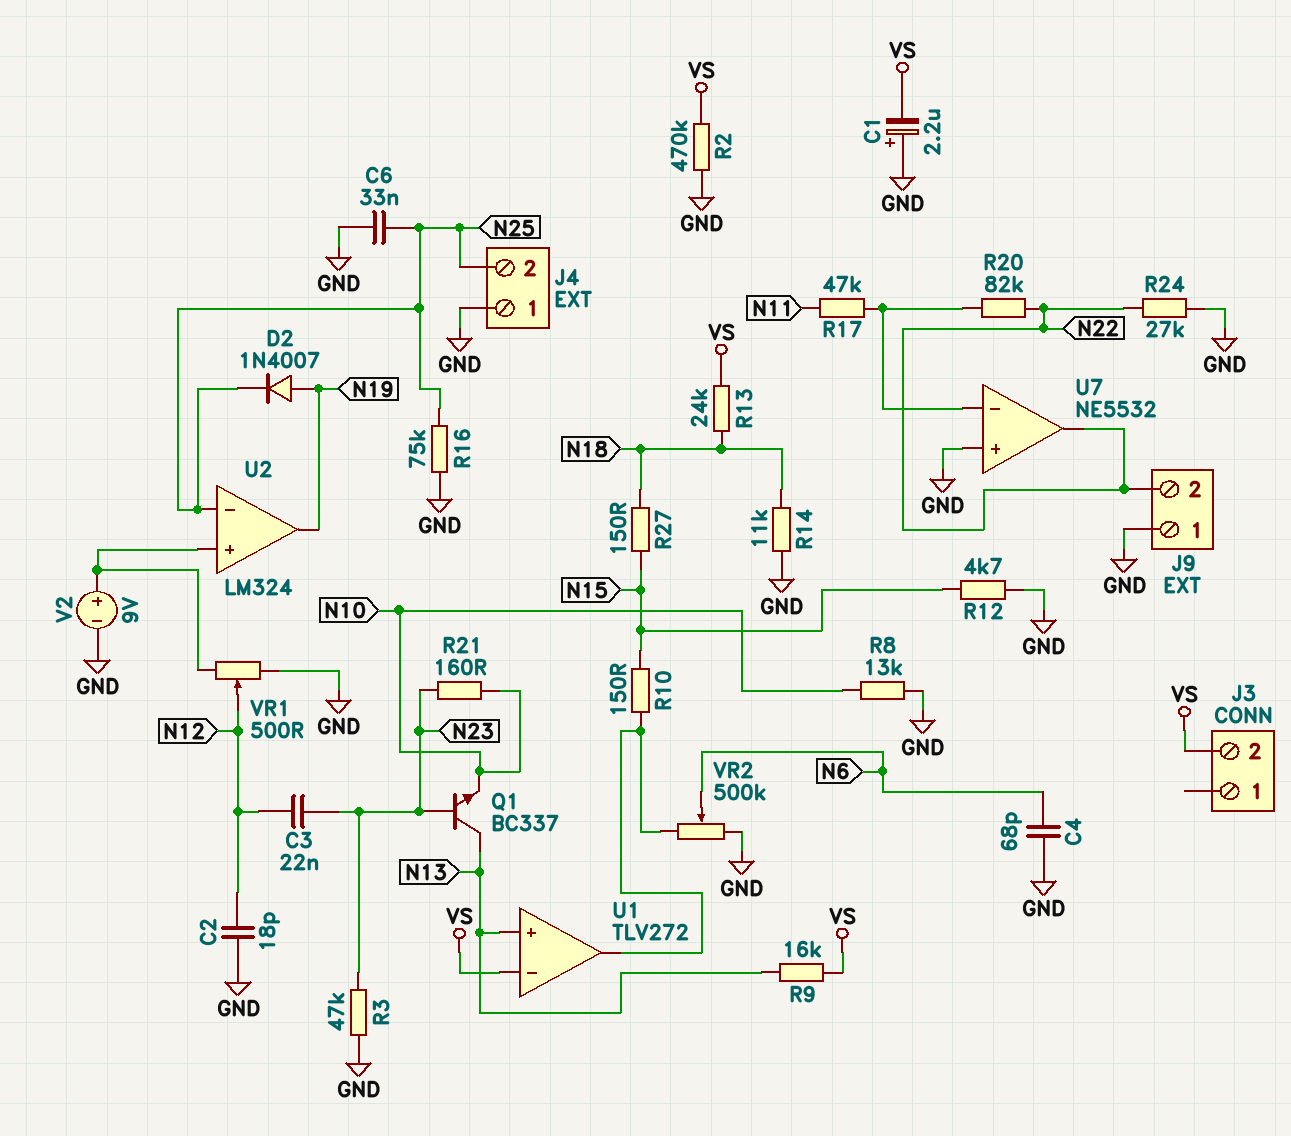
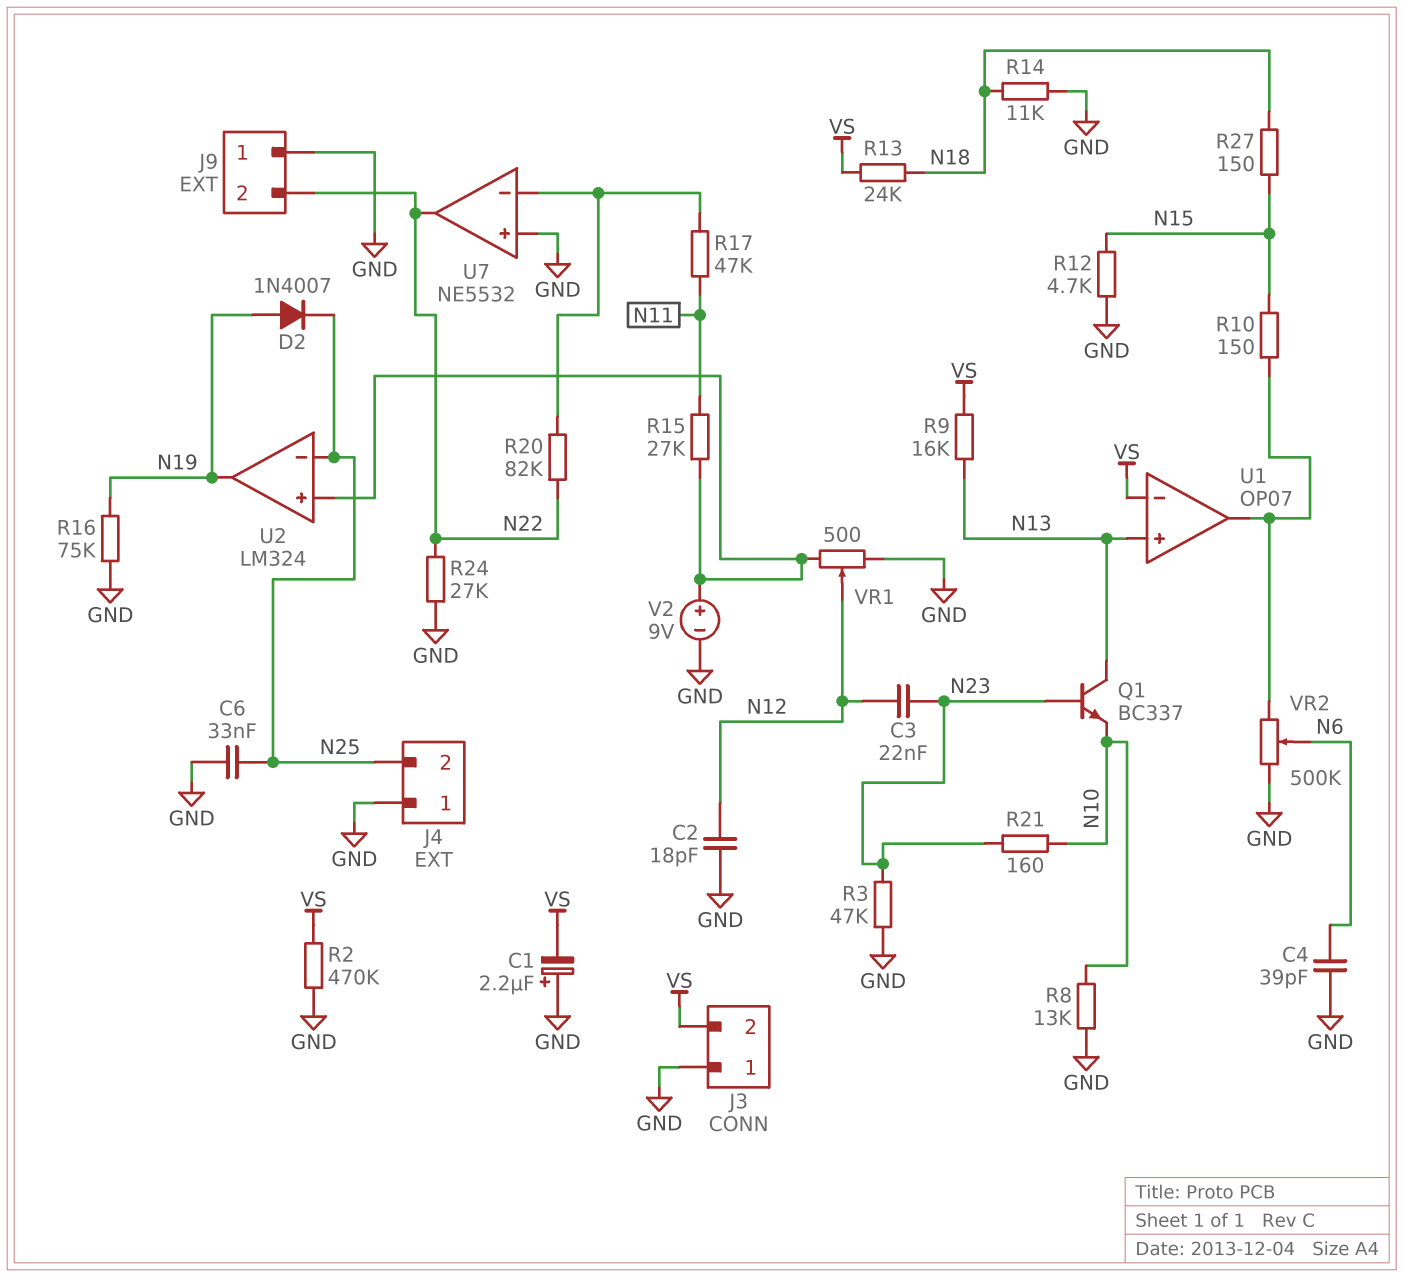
C4: 68pF (GND, N6) -> 39pF (GND, N6)
J3 pin 1: none -> GND
R15: none -> 27k (N11, U2/in+)
R16: 75k (GND, N25) -> 75k (GND, N19)
U1: TLV272 -> OP07

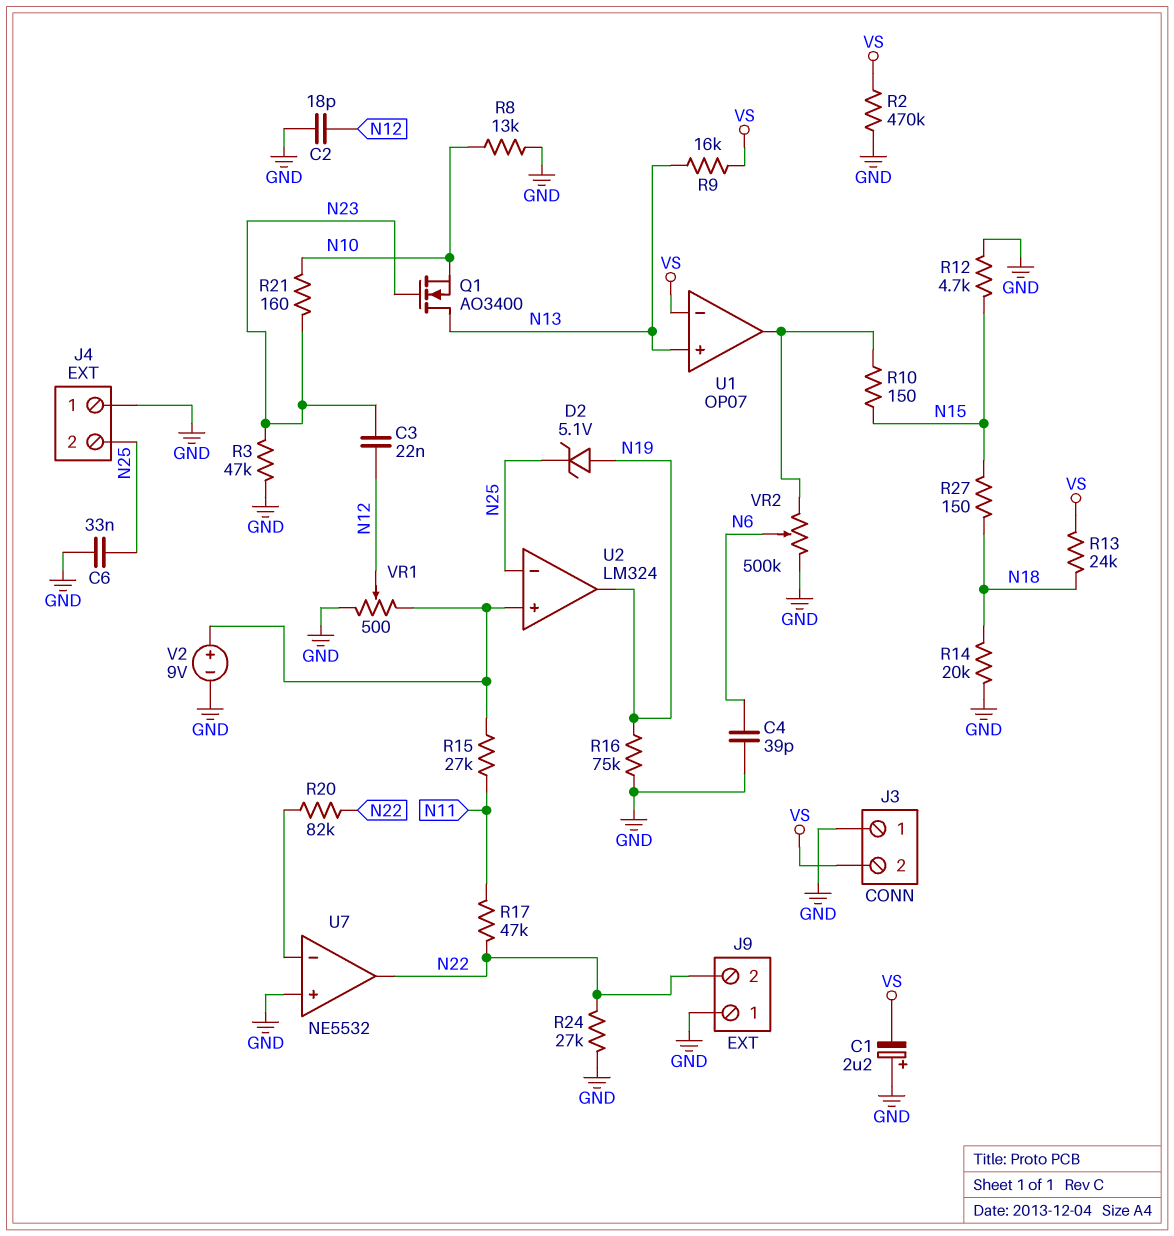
D2: diode 1N4007 (A N19, K N25) -> zener 5.1V (A N19, K N25)
Q1: NPN BC337 (B N23, C N13, E N10) -> NMOS AO3400 (G N23, D N13, S N10)
R14: 11k (GND, N18) -> 20k (GND, N18)
R17: 47k (N11, U7/in-) -> 47k (N11, N22)

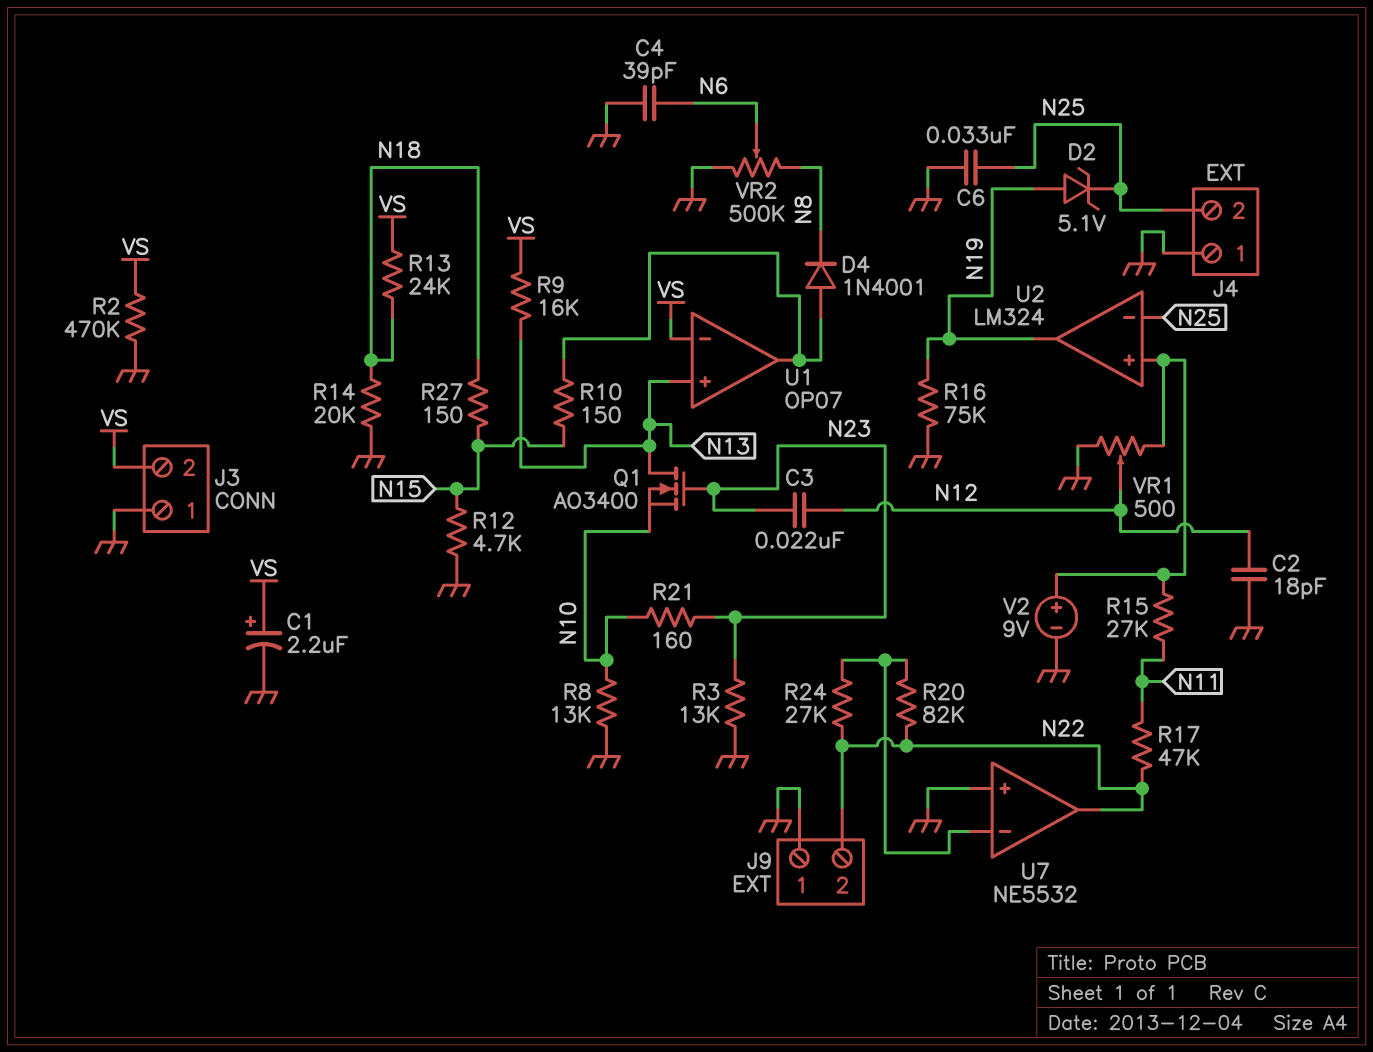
C1: 2.2uF (plus GND, minus VS) -> 2.2uF (plus VS, minus GND)
D4: none -> diode 1N4001 (A U1/out, K N8)
R3: 47k (GND, N23) -> 13k (GND, N23)
R24: 27k (GND, N22) -> 27k (N22, U7/in-)
VR2: 500k (GND, U1/out, wiper N6) -> 500k (GND, N8, wiper N6)

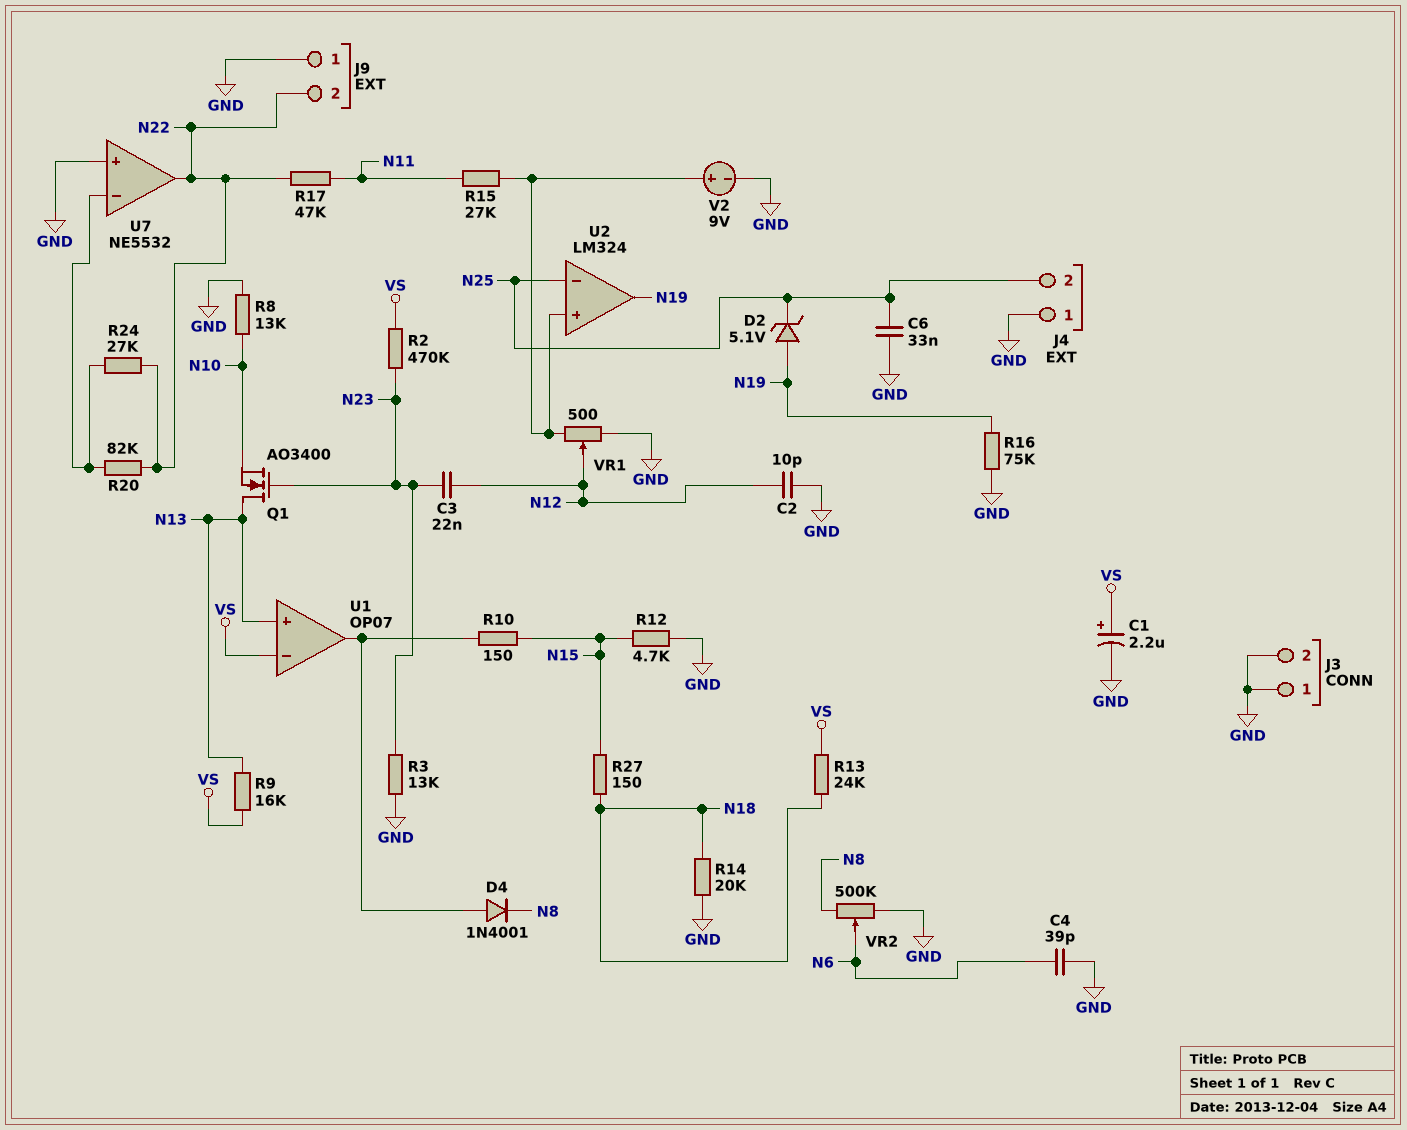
C2: 18pF (GND, N12) -> 10pF (GND, N12)
J3 pin 2: VS -> GND
R2: 470k (GND, VS) -> 470k (N23, VS)
R21: 160 (N10, N23) -> none

